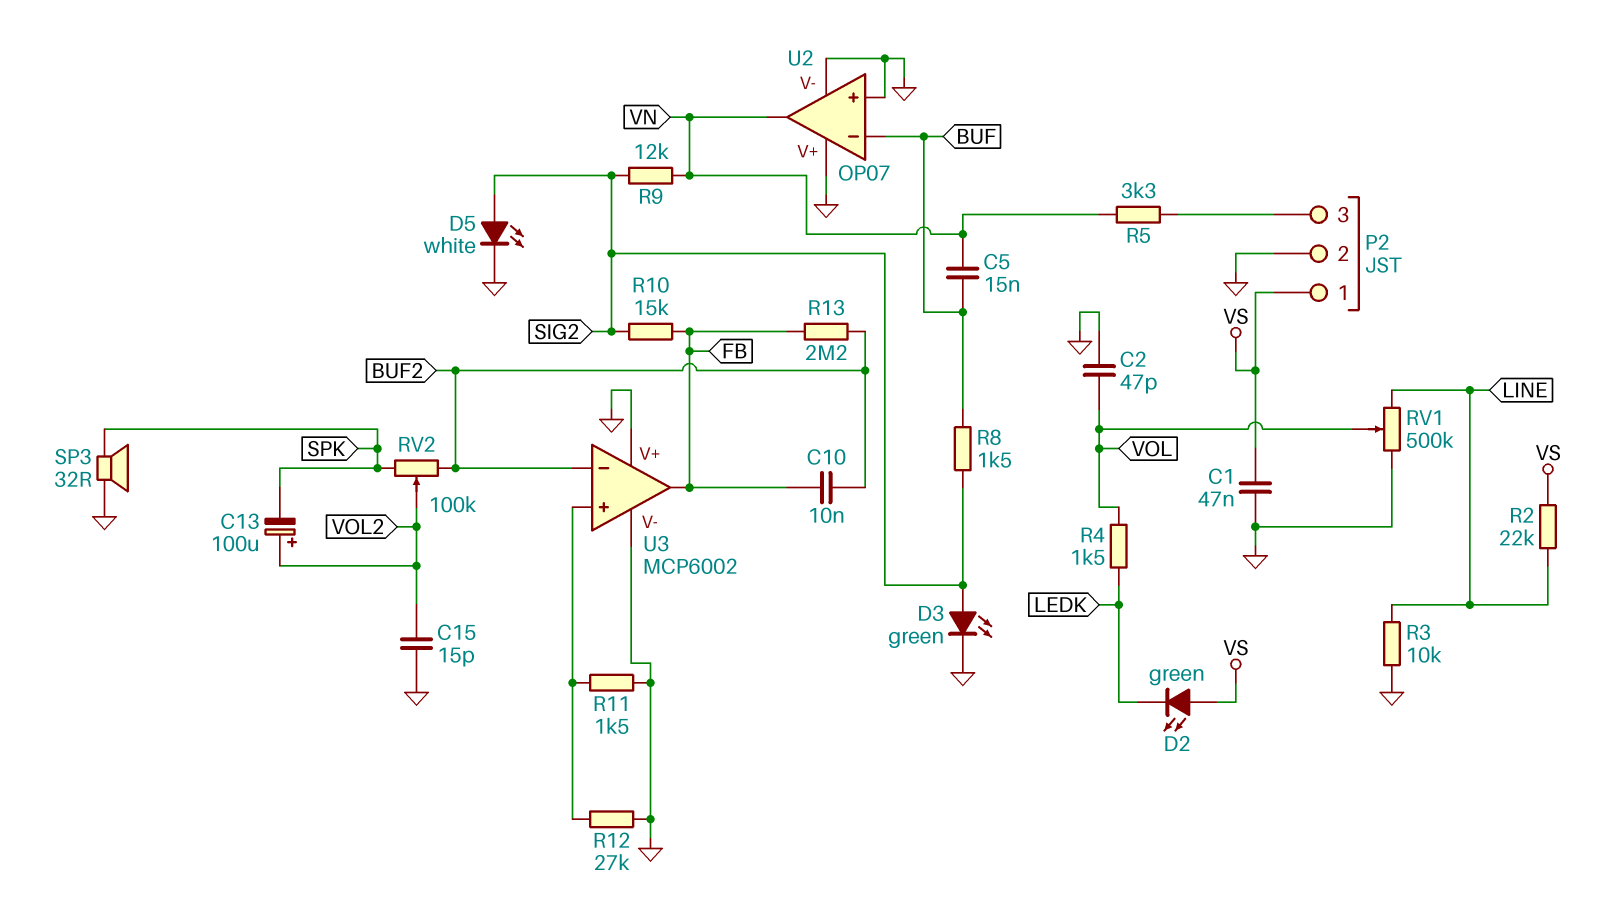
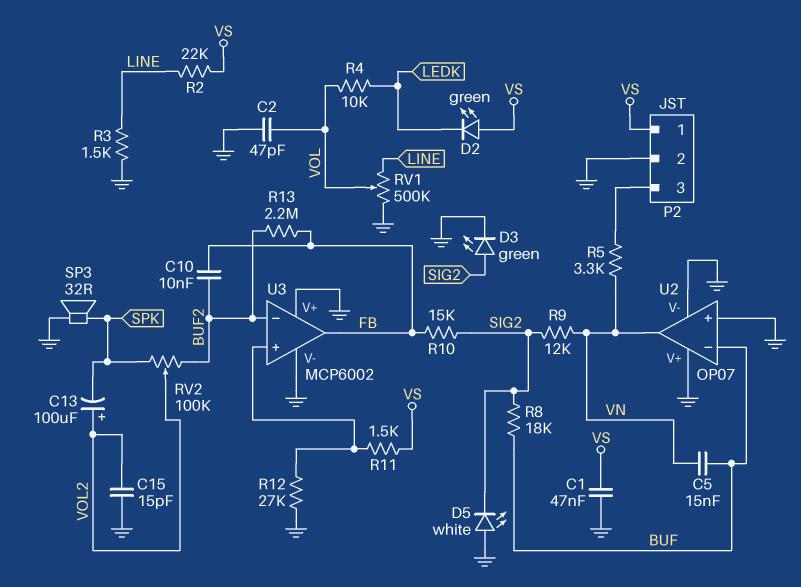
D5: LED white (A SIG2, K GND) -> LED white (A GND, K SIG2)
R3: 10k (GND, LINE) -> 1.5k (GND, LINE)
R4: 1.5k (LEDK, VOL) -> 10k (LEDK, VOL)
R8: 1.5k (BUF, SIG2) -> 18k (BUF, SIG2)
R11: 1.5k (GND, U3/in+) -> 1.5k (U3/in+, VS)

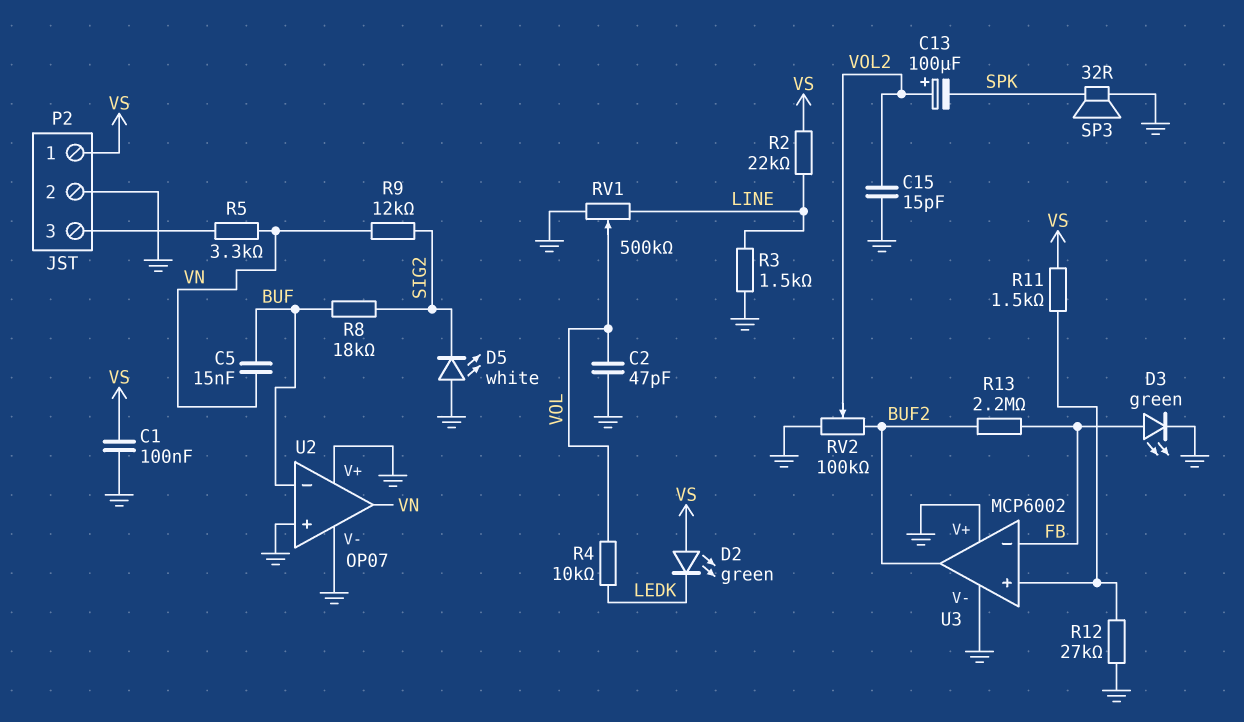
C1: 47nF (GND, VS) -> 100nF (GND, VS)
C10: 10nF (BUF2, FB) -> none
D3: LED green (A SIG2, K GND) -> LED green (A FB, K GND)
R10: 15k (FB, SIG2) -> none
RV2: 100k (BUF2, SPK, wiper VOL2) -> 100k (BUF2, GND, wiper VOL2)
U3 pin in-: BUF2 -> FB
U3 pin out: FB -> BUF2

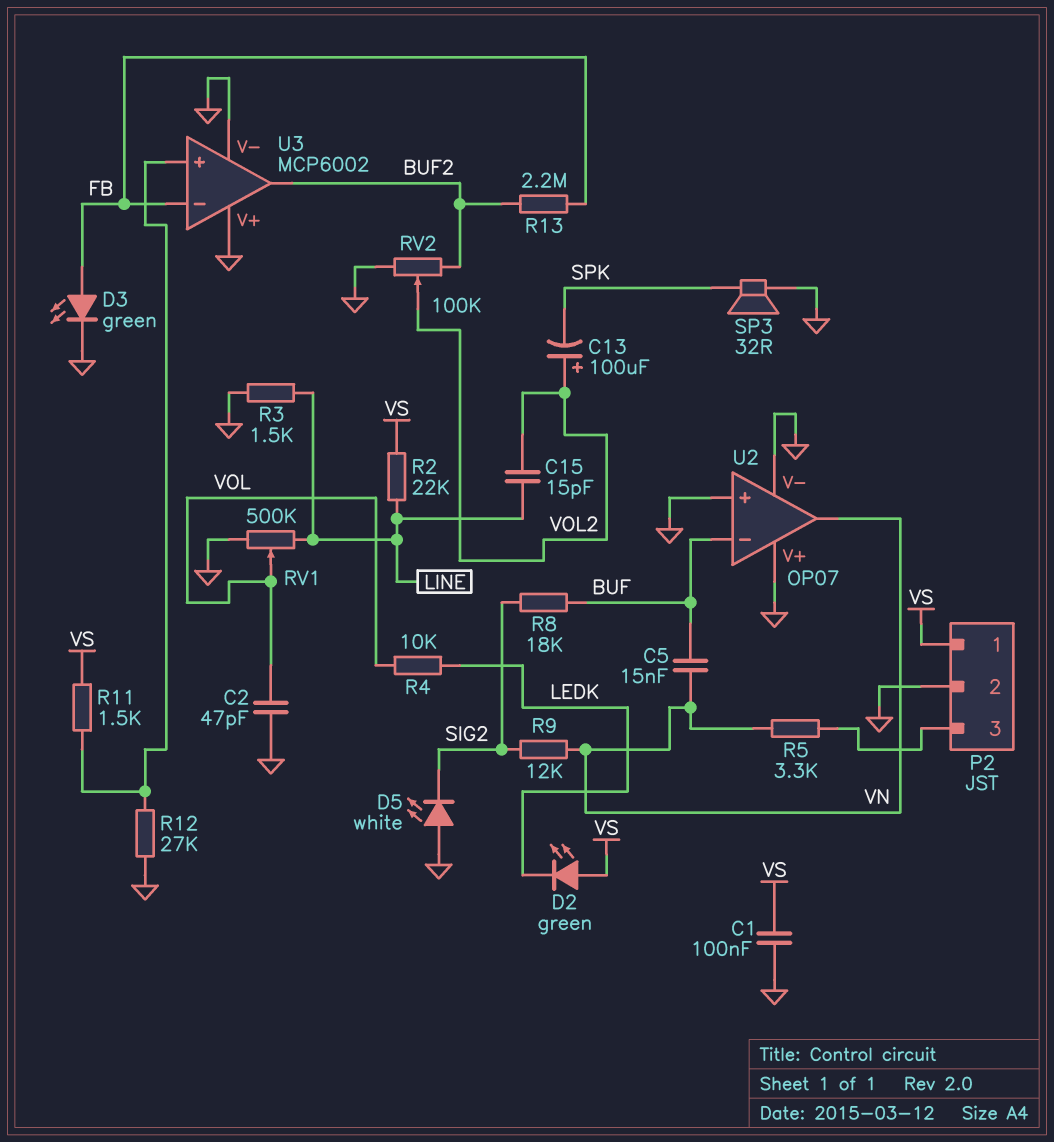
C15: 15pF (GND, VOL2) -> 15pF (LINE, VOL2)

